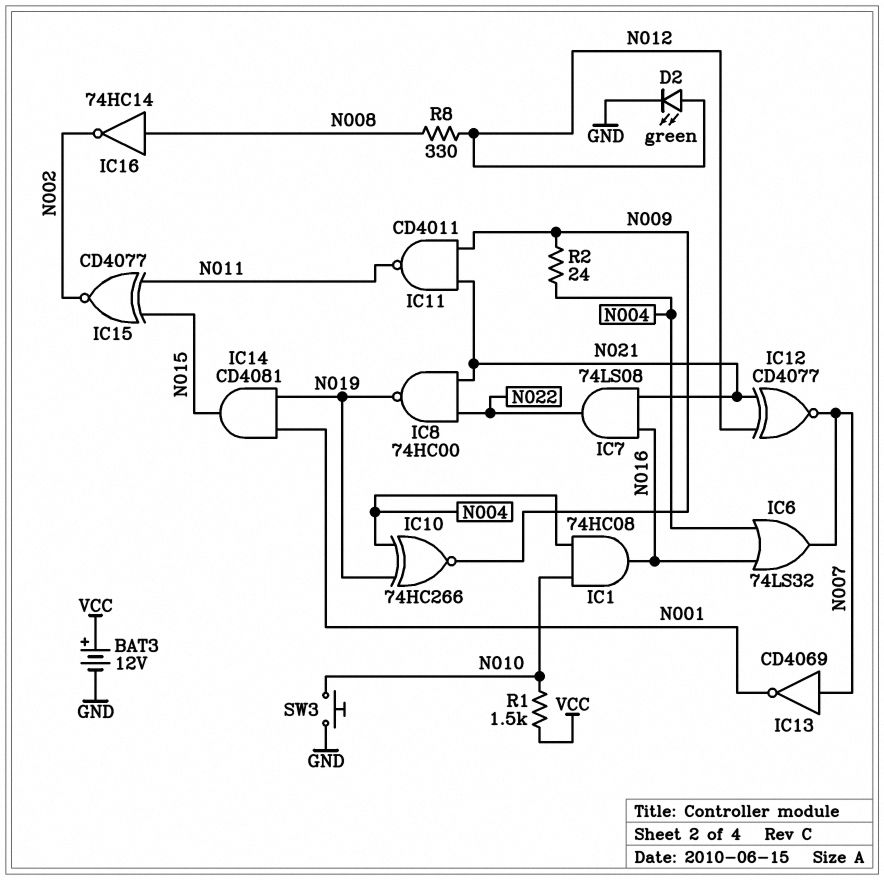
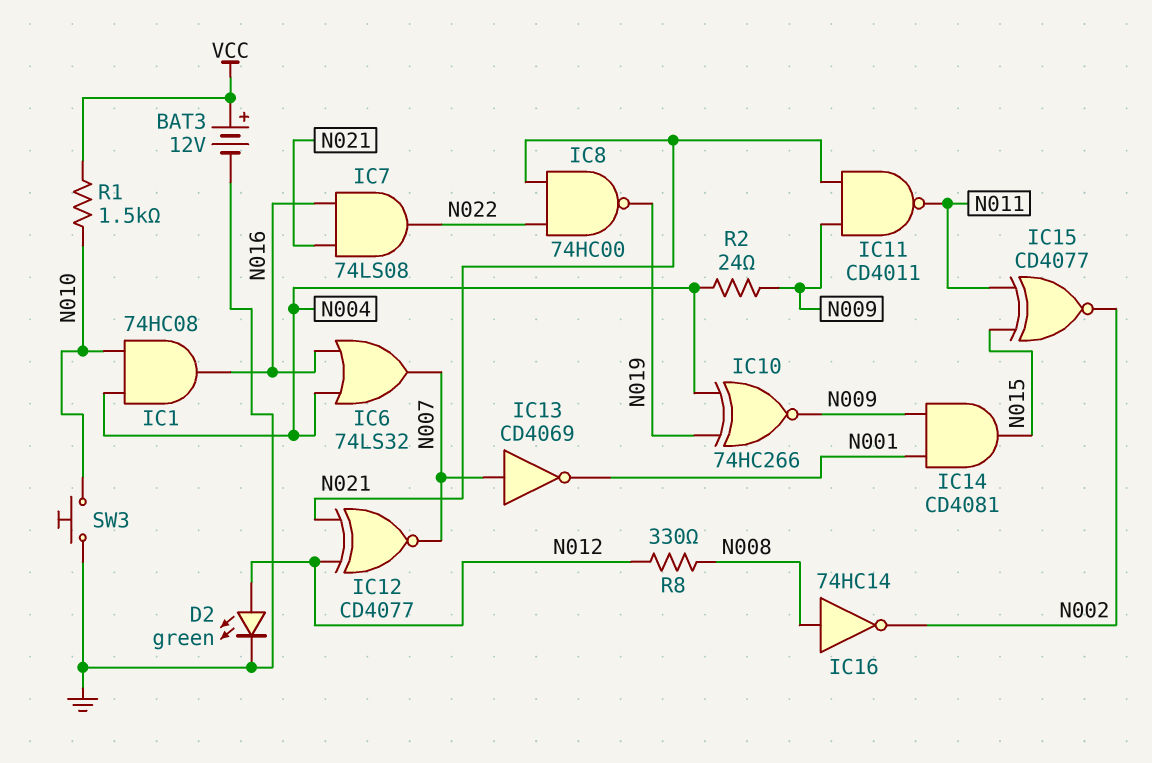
IC14: AND CD4081 (in N001, in N019, out N015) -> AND CD4081 (in N001, in N009, out N015)

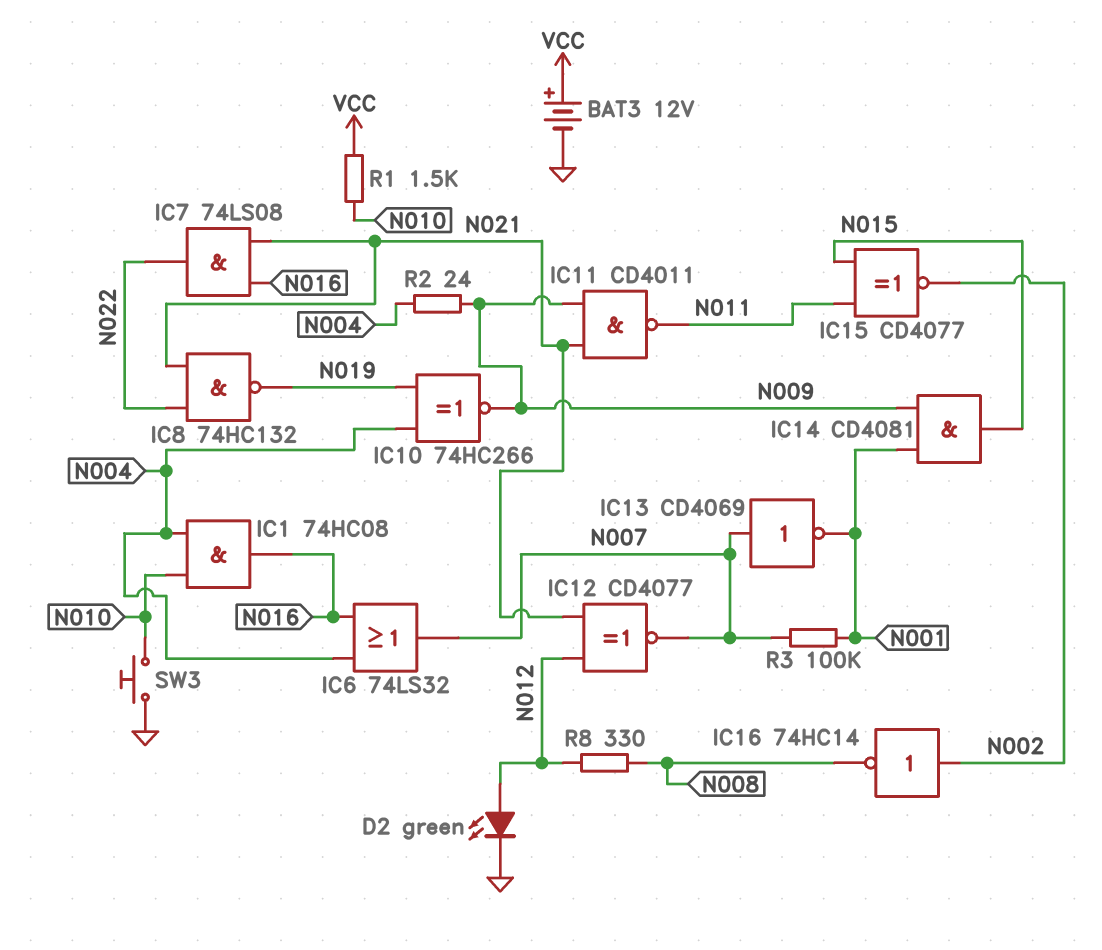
IC8: NAND 74HC00 (in N021, in N022, out N019) -> NAND 74HC132 (in N021, in N022, out N019)
IC16: NOT 74HC14 (in N008, out N002) -> NOT 74HC14 (in N002, out N008)
R3: none -> 100k (N001, N007)

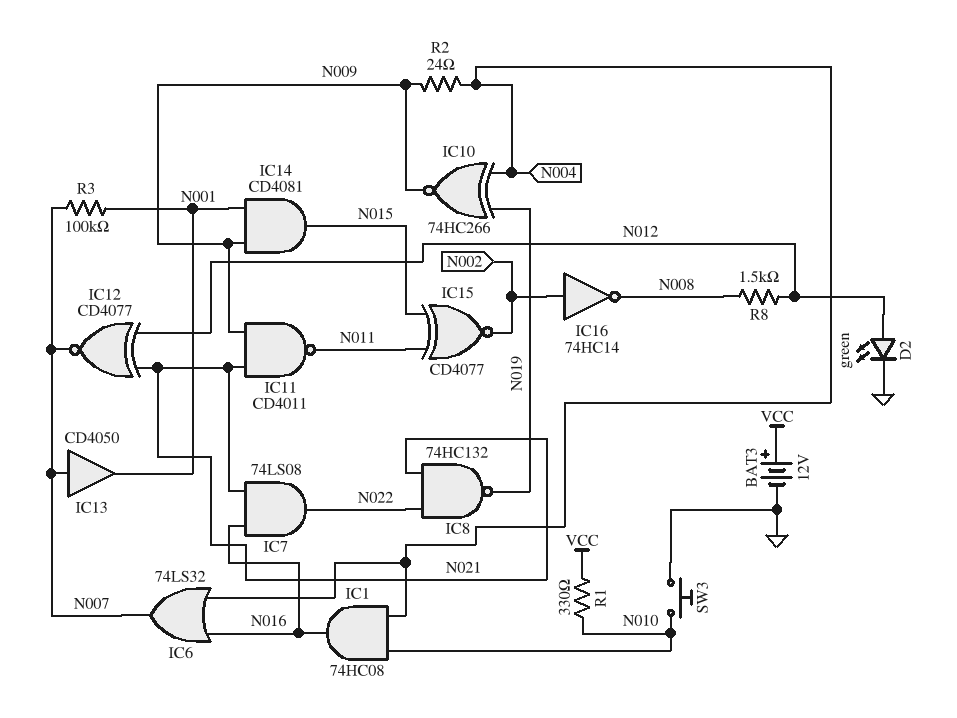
IC13: NOT CD4069 (in N007, out N001) -> buffer CD4050 (in N007, out N001)
R1: 1.5k (N010, VCC) -> 330 (N010, VCC)
R8: 330 (N008, N012) -> 1.5k (N008, N012)

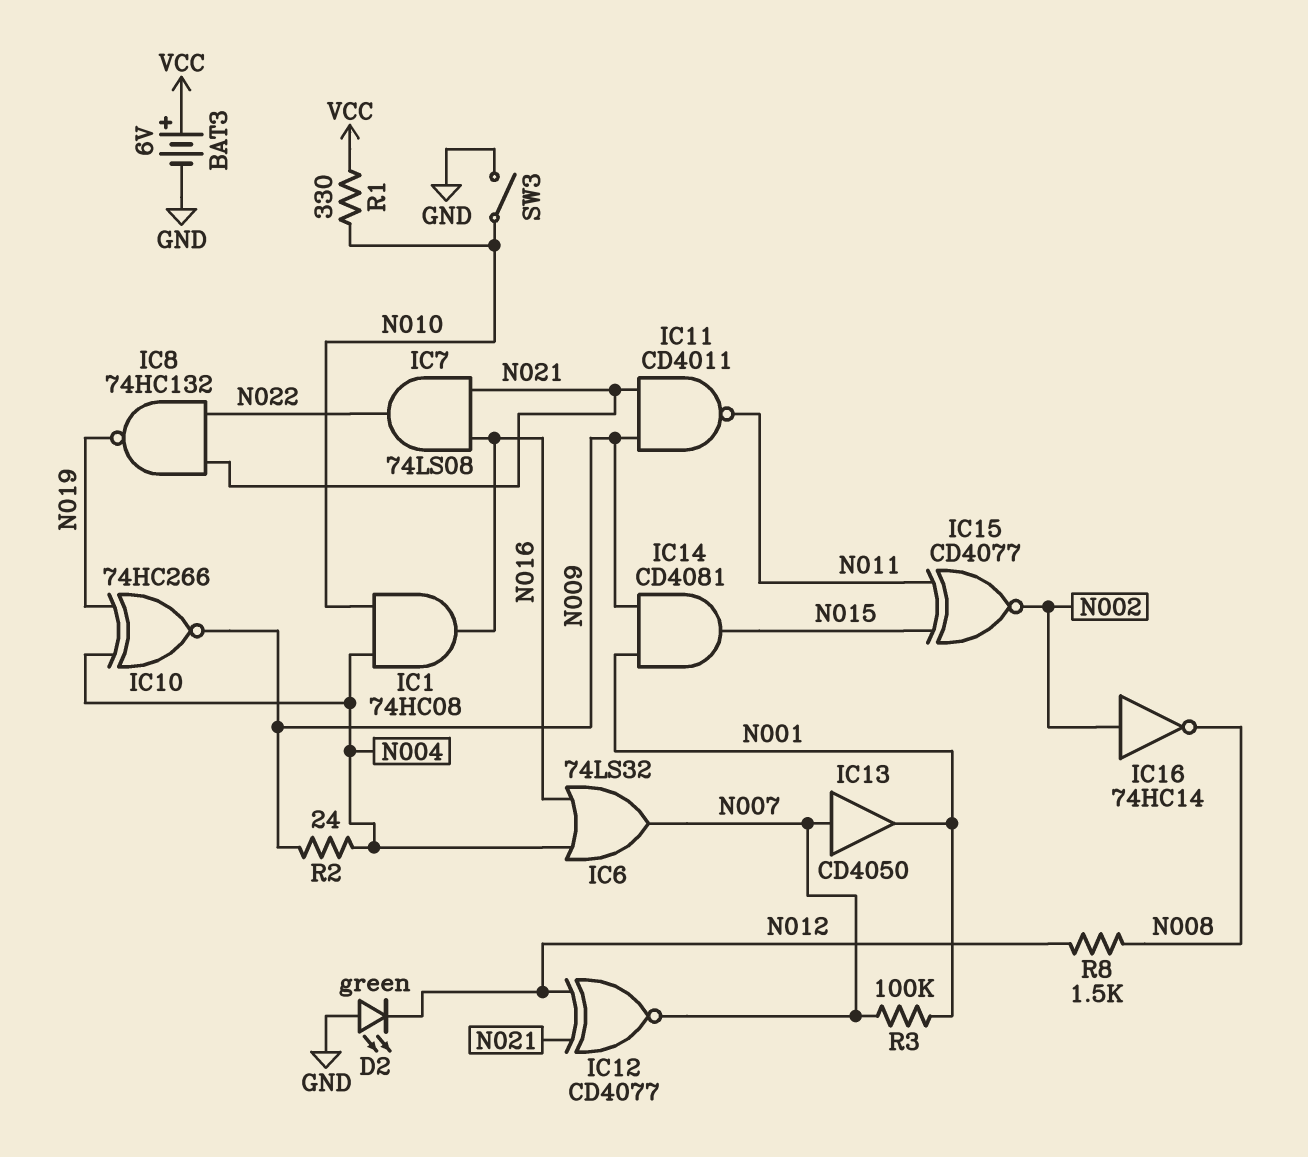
BAT3: 12V (plus VCC, minus GND) -> 6V (plus VCC, minus GND)
D2: LED green (A N012, K GND) -> LED green (A GND, K N012)
SW3: button (GND, N010) -> switch (GND, N010)

